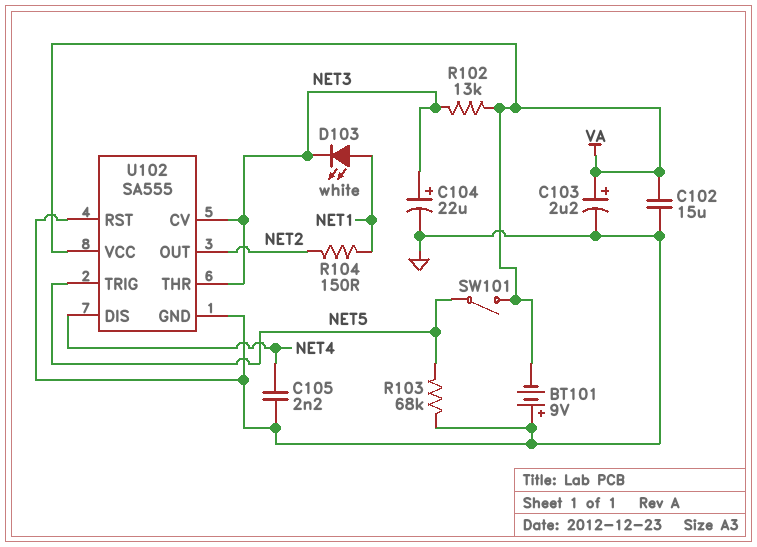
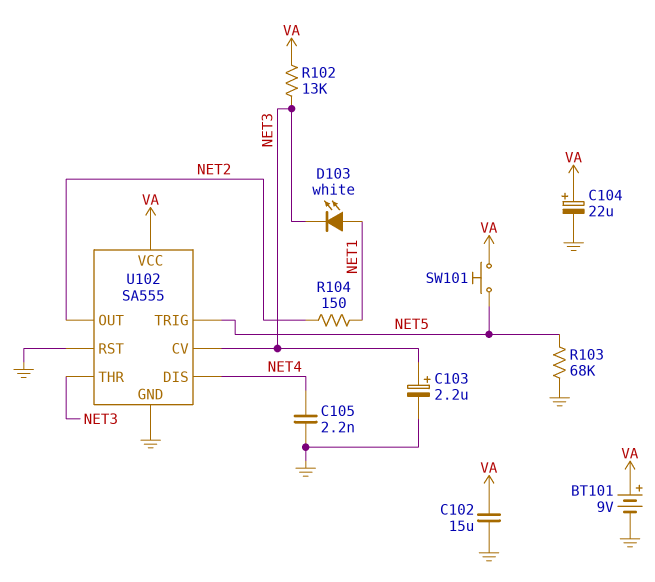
BT101: 9V (plus GND, minus VA) -> 9V (plus VA, minus GND)
C103: 2.2uF (plus VA, minus GND) -> 2.2uF (plus NET3, minus GND)
C104: 22uF (plus NET3, minus GND) -> 22uF (plus VA, minus GND)
SW101: switch (NET5, VA) -> button (NET5, VA)

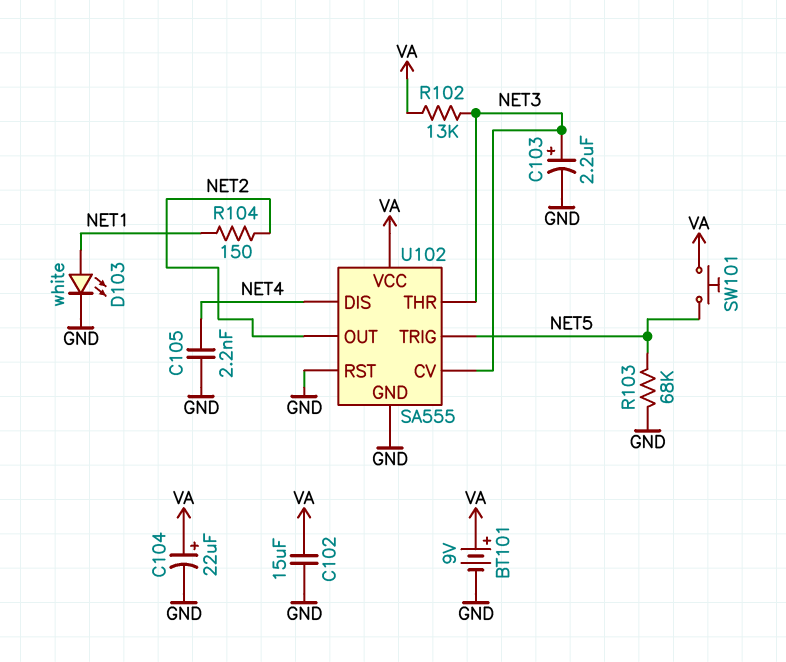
D103: LED white (A NET1, K NET3) -> LED white (A NET1, K GND)

